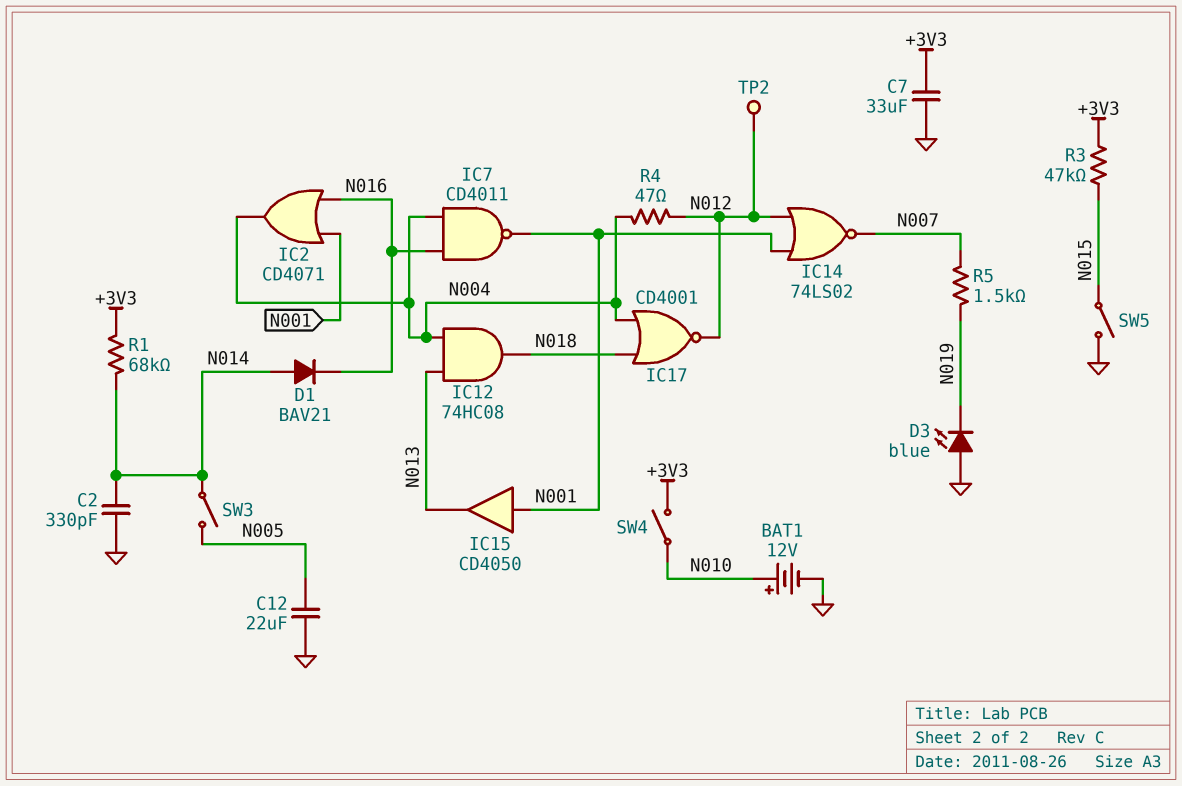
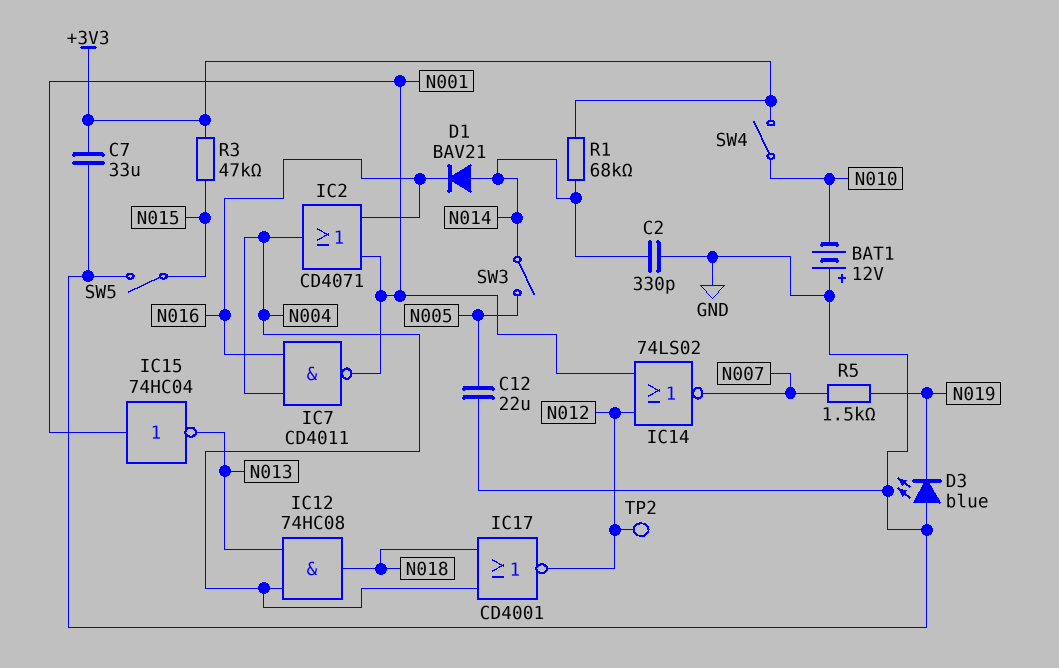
BAT1: 12V (plus N010, minus GND) -> 12V (plus GND, minus N010)
IC15: buffer CD4050 (in N001, out N013) -> NOT 74HC04 (in N001, out N013)
R4: 47 (N004, N012) -> none

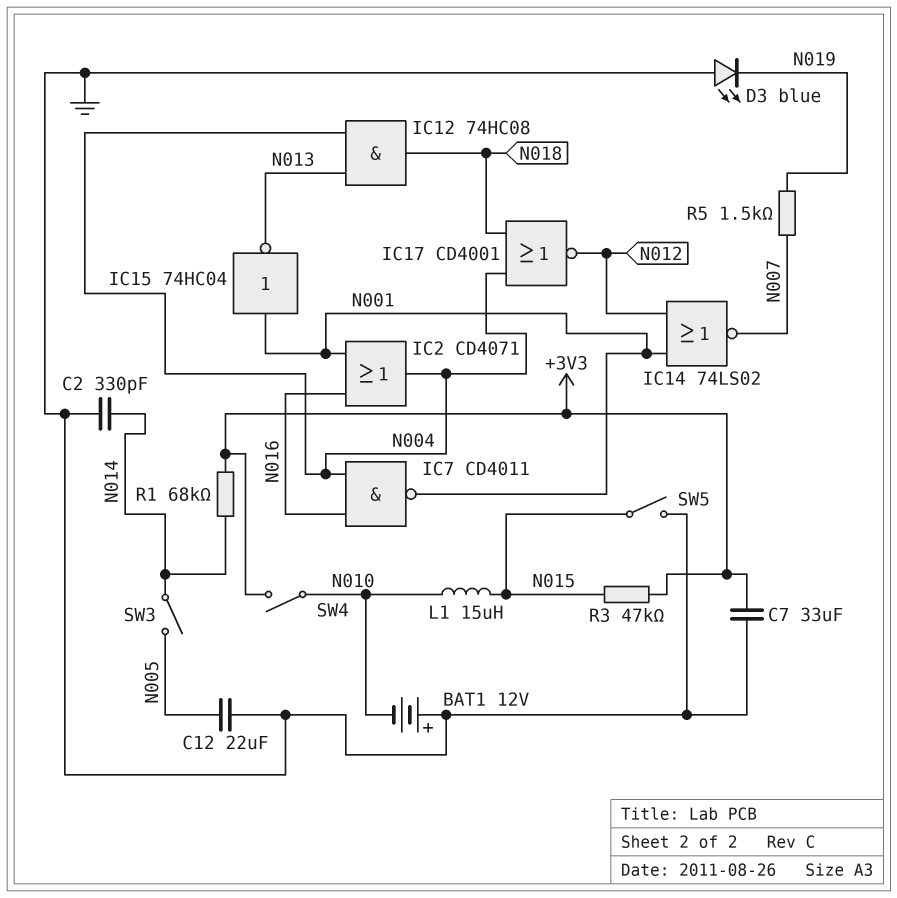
D1: diode BAV21 (A N014, K N016) -> none
L1: none -> 15uH (N010, N015)
TP2: test point (N012) -> none

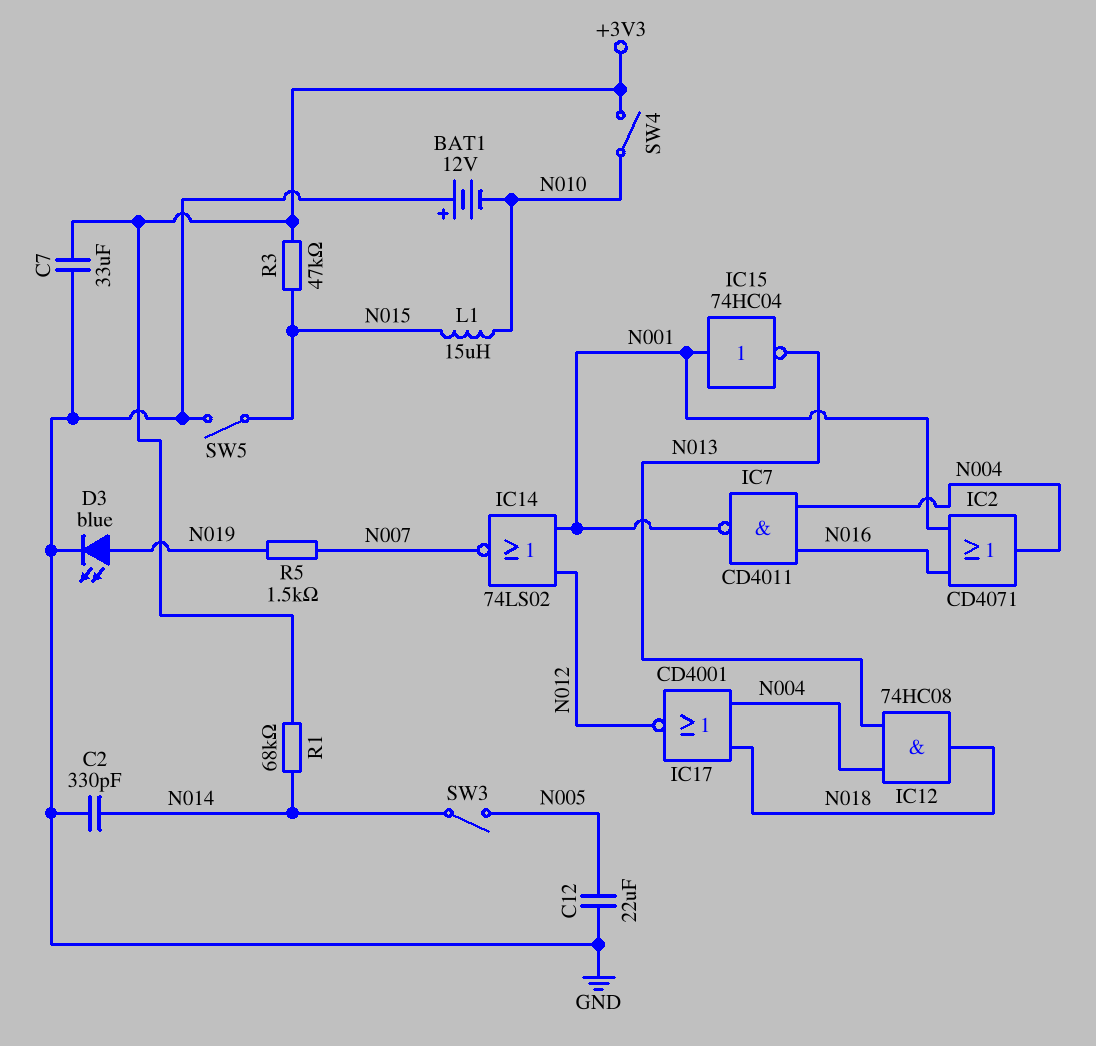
D3: LED blue (A GND, K N019) -> LED blue (A N019, K GND)

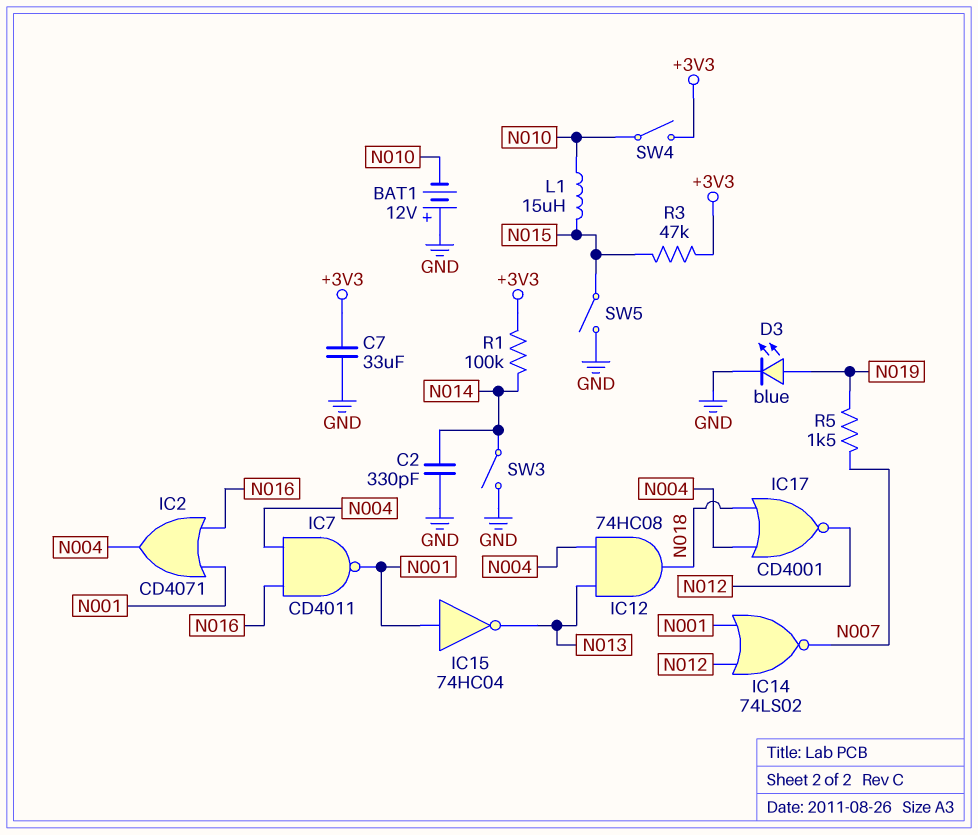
C12: 22uF (GND, N005) -> none
R1: 68k (+3V3, N014) -> 100k (+3V3, N014)
SW3: switch (N005, N014) -> switch (GND, N014)

